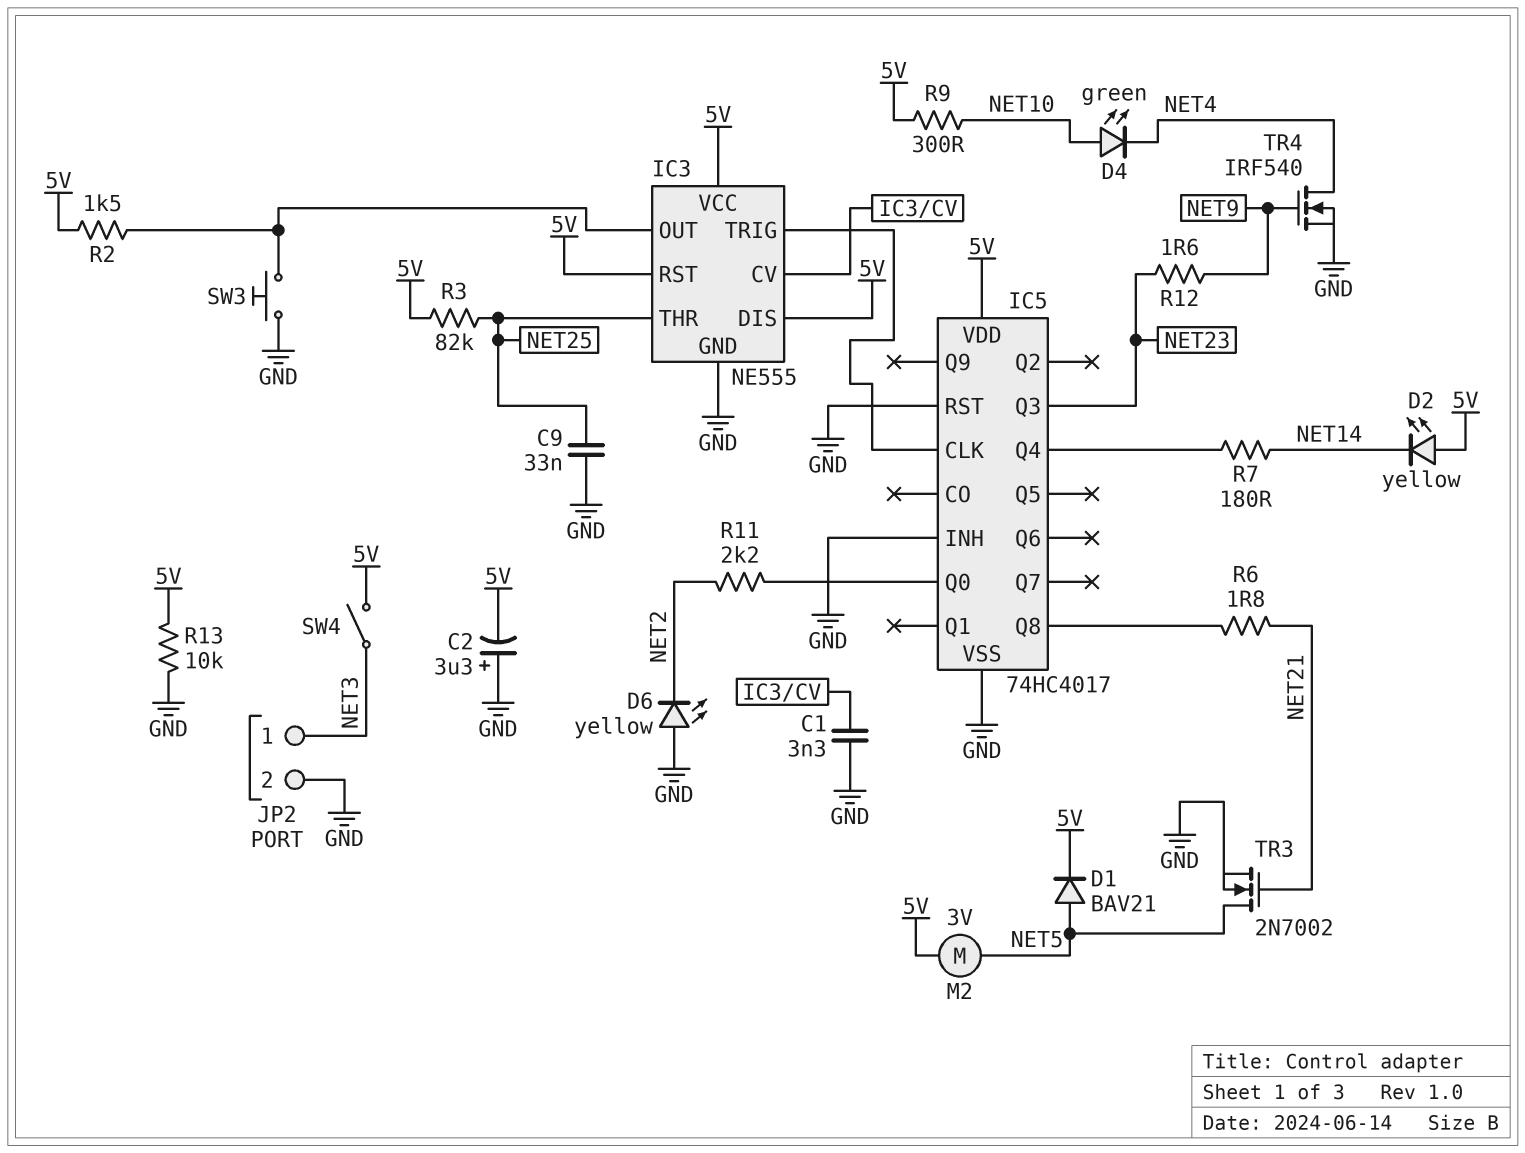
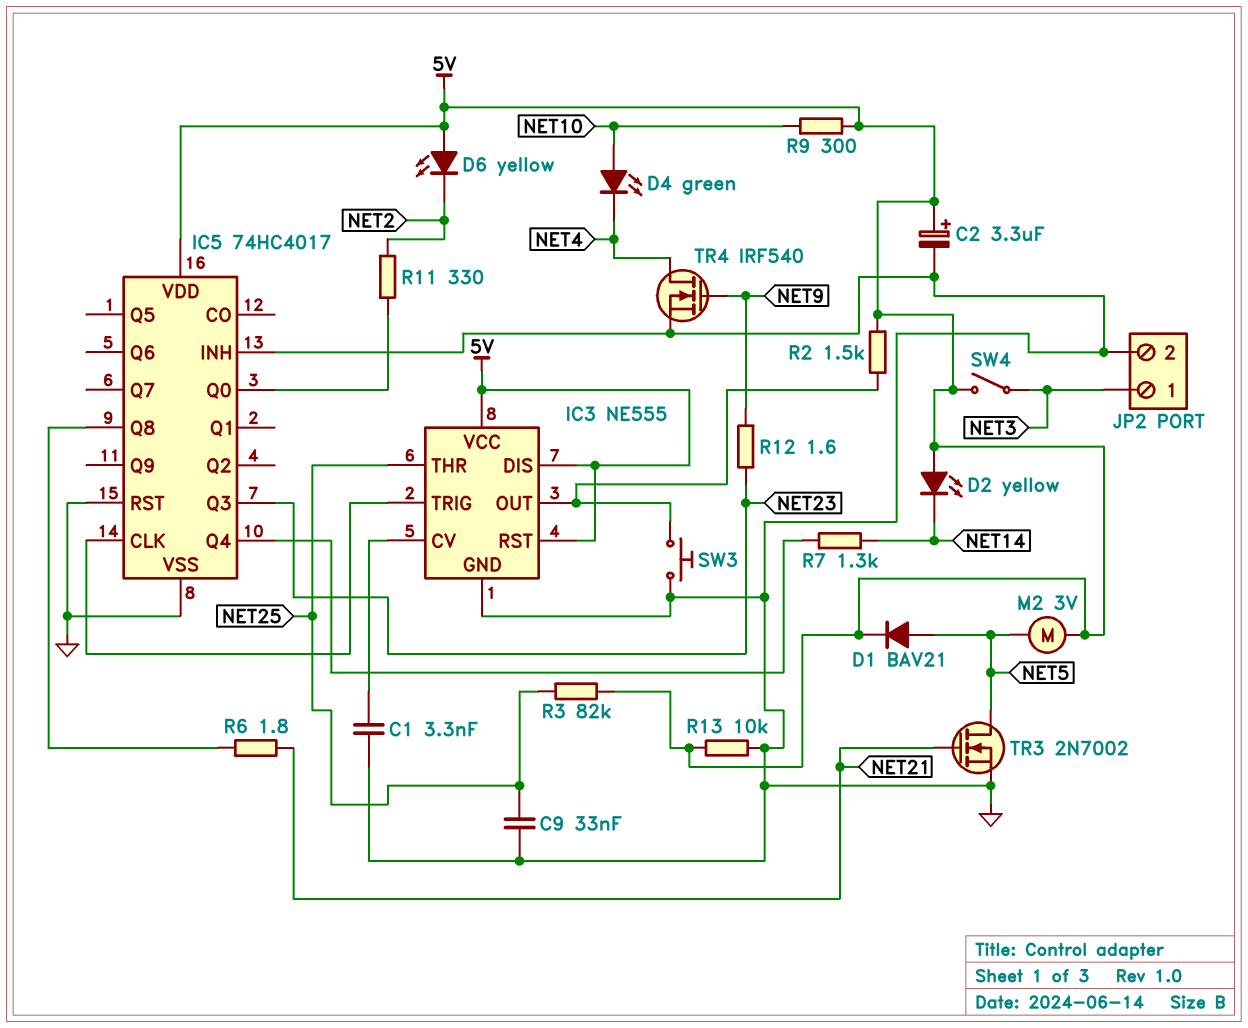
C2: 3.3uF (plus GND, minus 5V) -> 3.3uF (plus 5V, minus GND)
D6: LED yellow (A GND, K NET2) -> LED yellow (A 5V, K NET2)
R7: 180 (IC5/Q4, NET14) -> 1.3k (IC5/Q4, NET14)
R11: 2.2k (IC5/Q0, NET2) -> 330 (IC5/Q0, NET2)

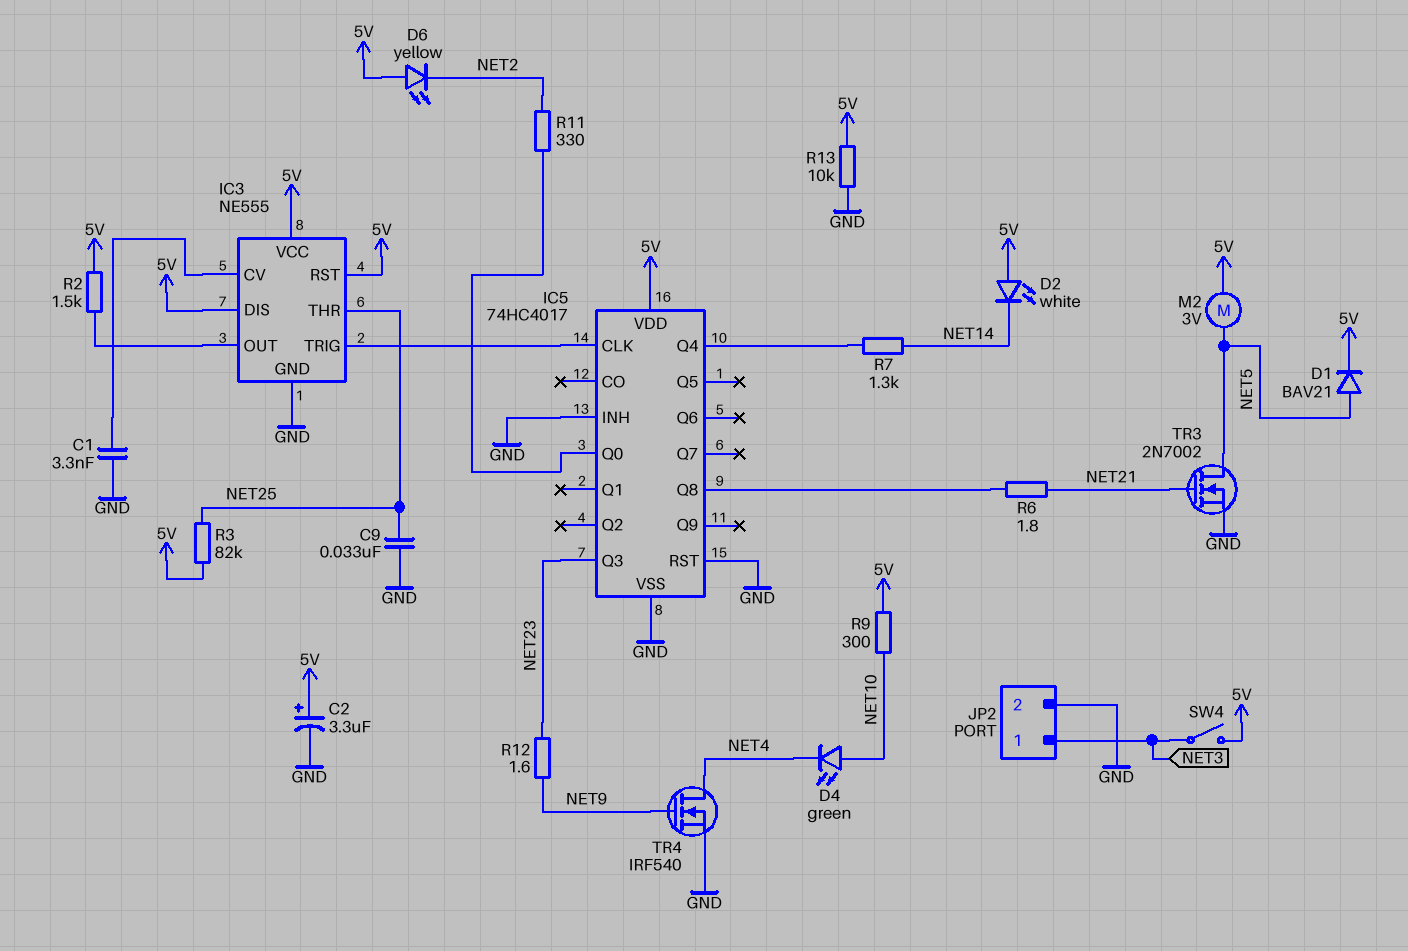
D2: LED yellow (A 5V, K NET14) -> LED white (A 5V, K NET14)
SW3: button (GND, IC3/OUT) -> none

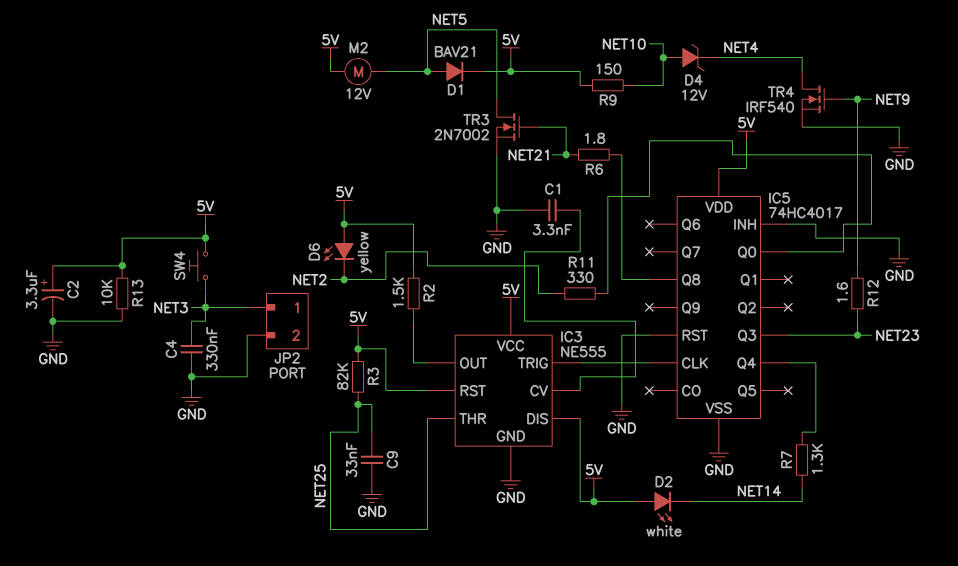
C4: none -> 330nF (GND, NET3)
D4: LED green (A NET10, K NET4) -> zener 12V (A NET10, K NET4)
M2: motor 3V (5V, NET5) -> motor 12V (5V, NET5)
R9: 300 (5V, NET10) -> 150 (5V, NET10)
SW4: switch (5V, NET3) -> button (5V, NET3)

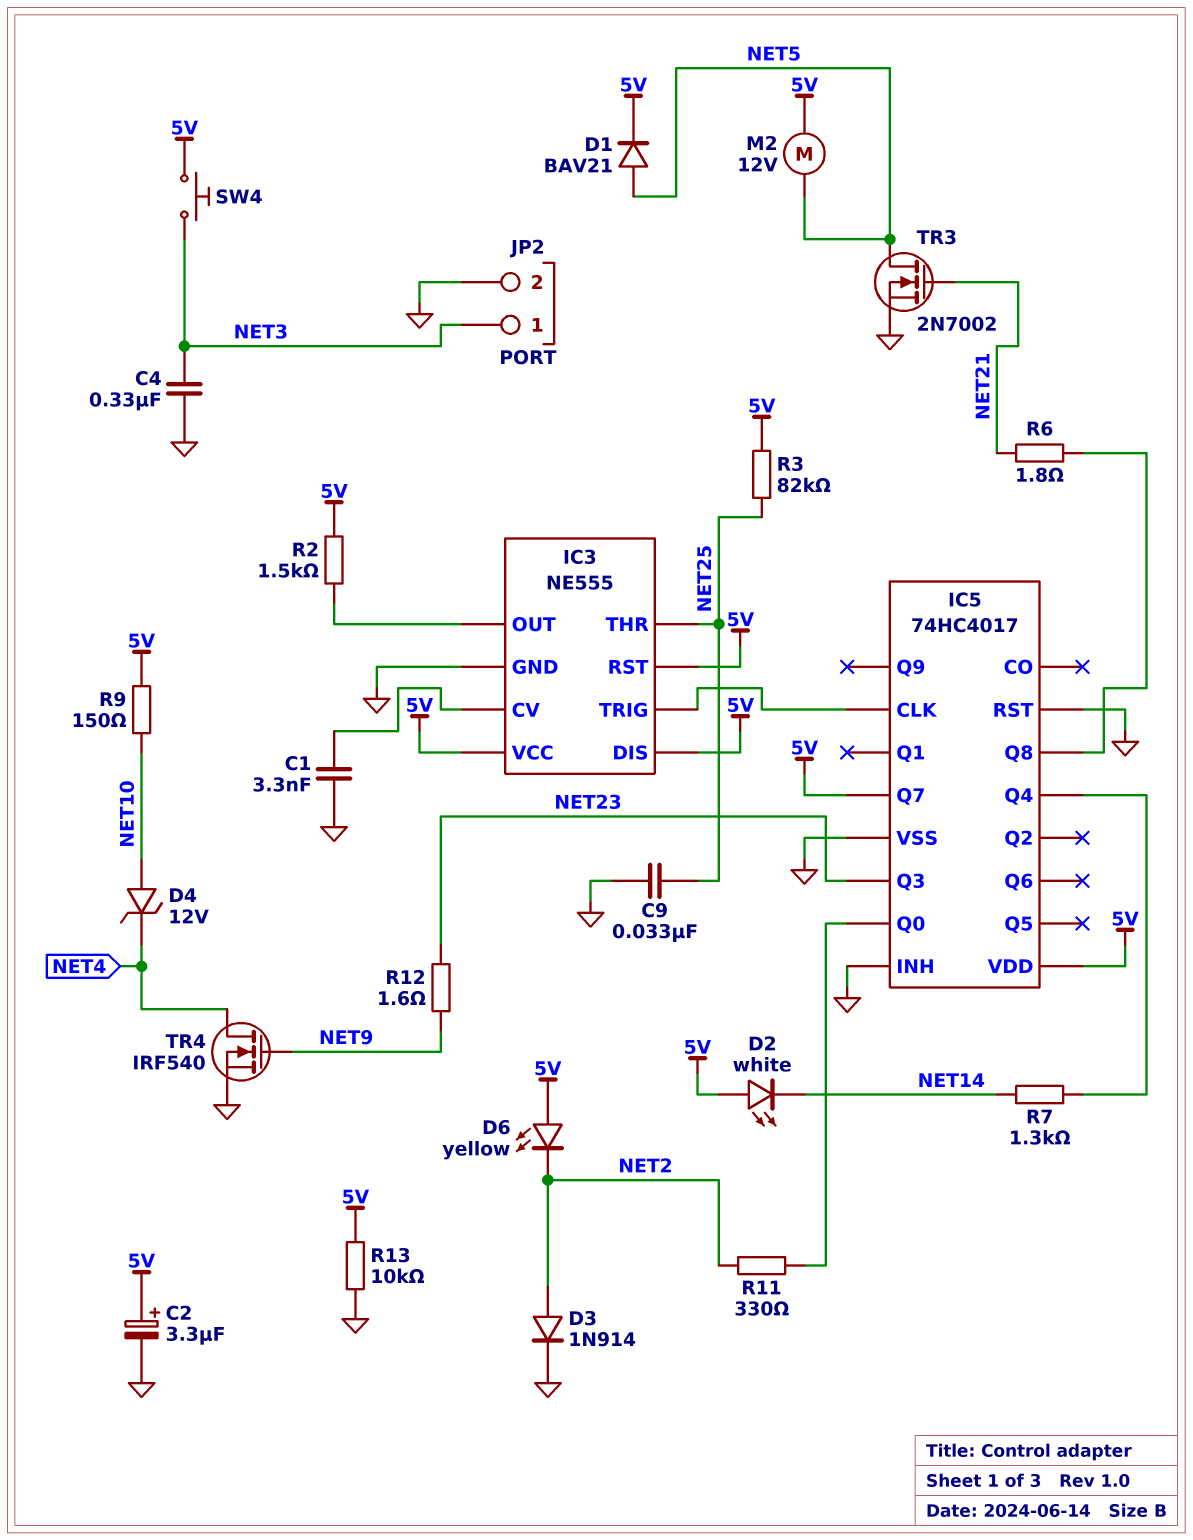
D3: none -> diode 1N914 (A NET2, K GND)
IC5 pin Q7: none -> 5V

